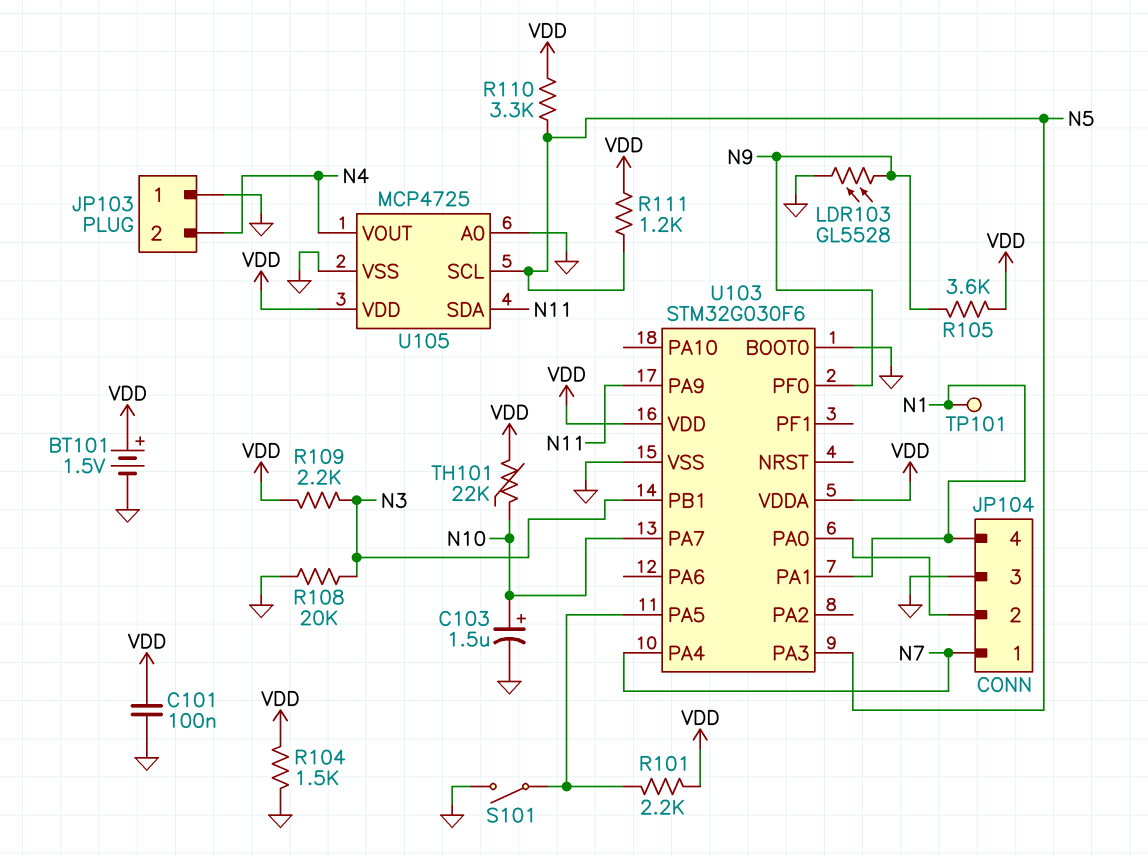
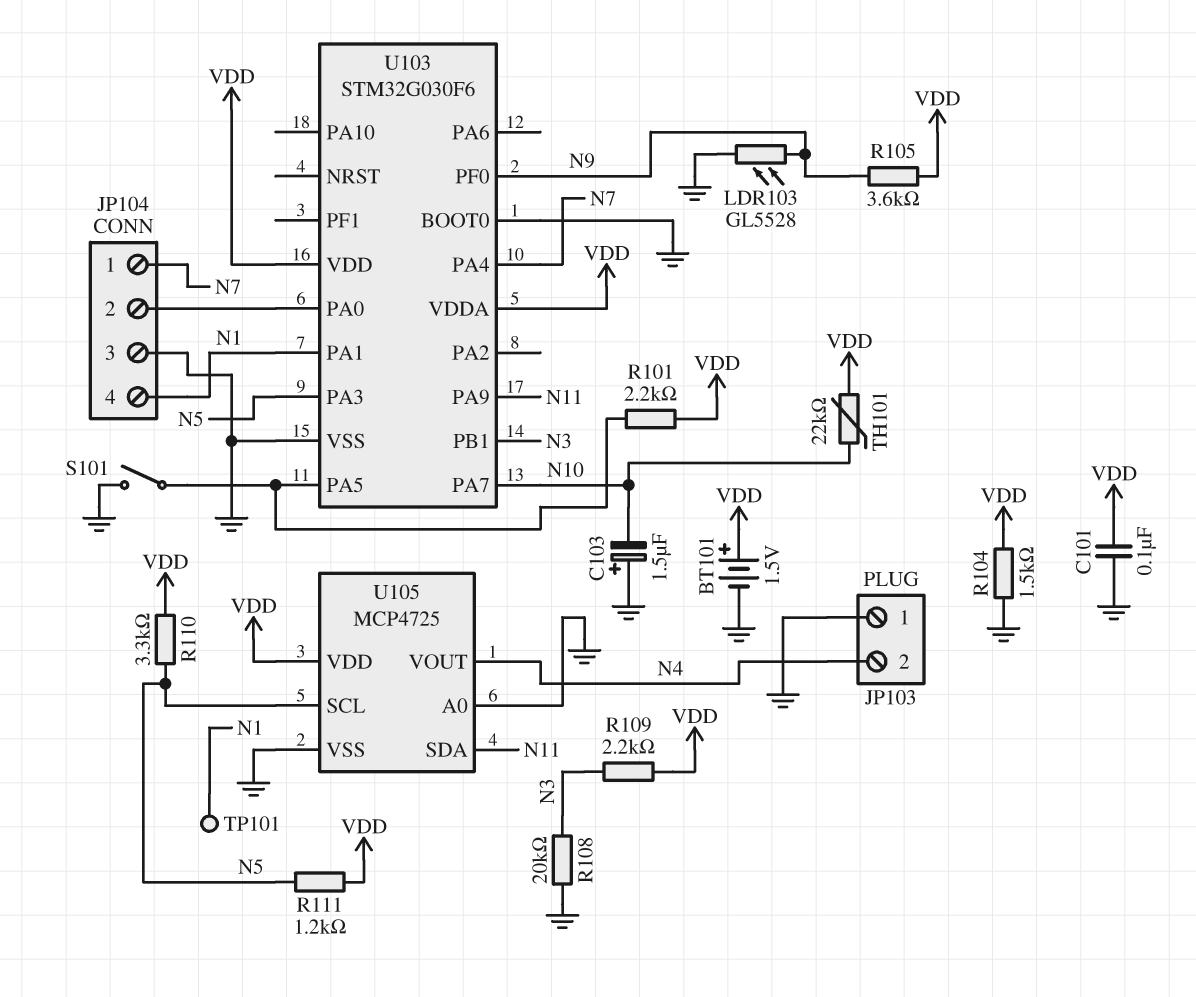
C103: 1.5uF (plus N10, minus GND) -> 1.5uF (plus GND, minus N10)

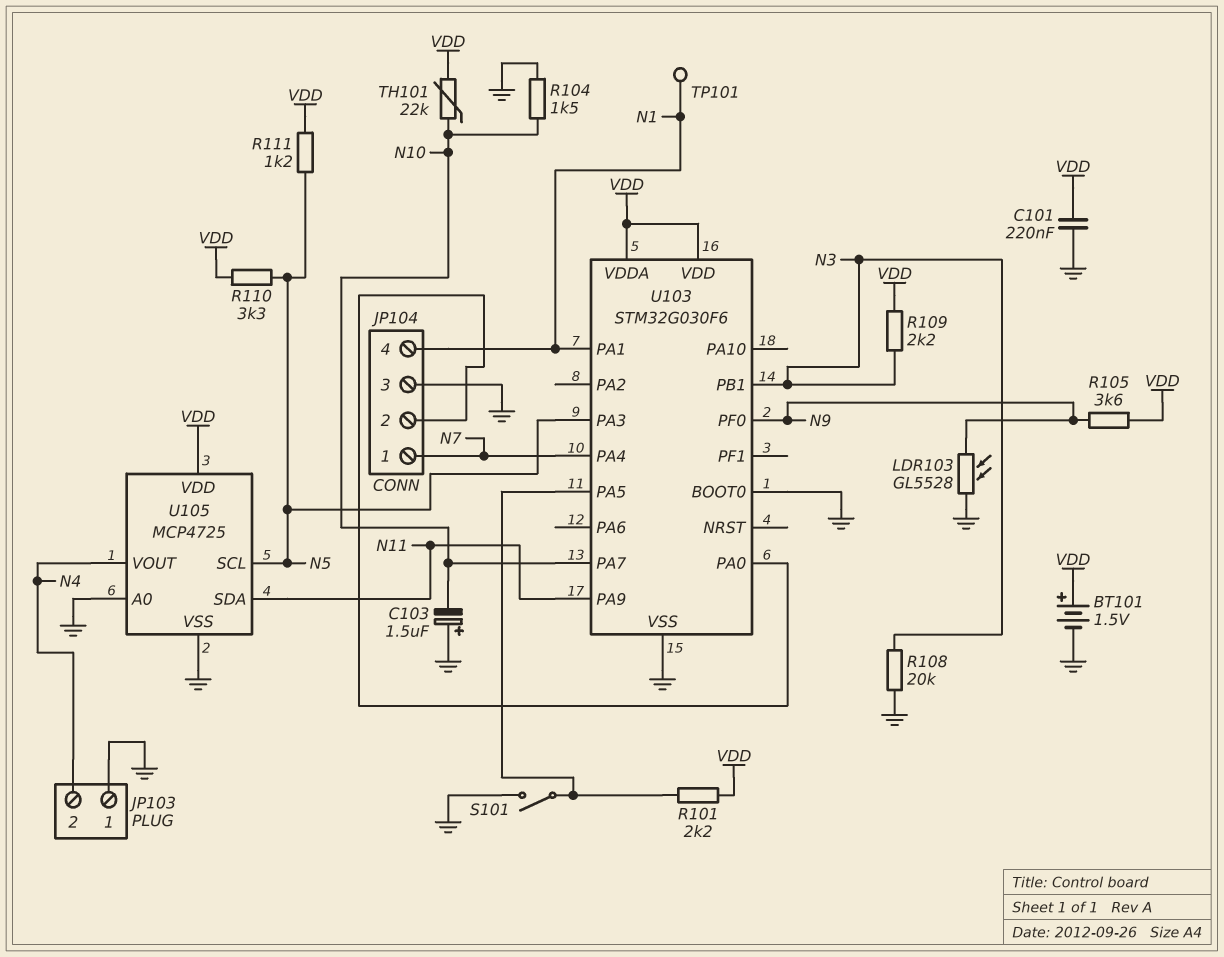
C101: 100nF (GND, VDD) -> 220nF (GND, VDD)
R104: 1.5k (GND, VDD) -> 1.5k (GND, N10)

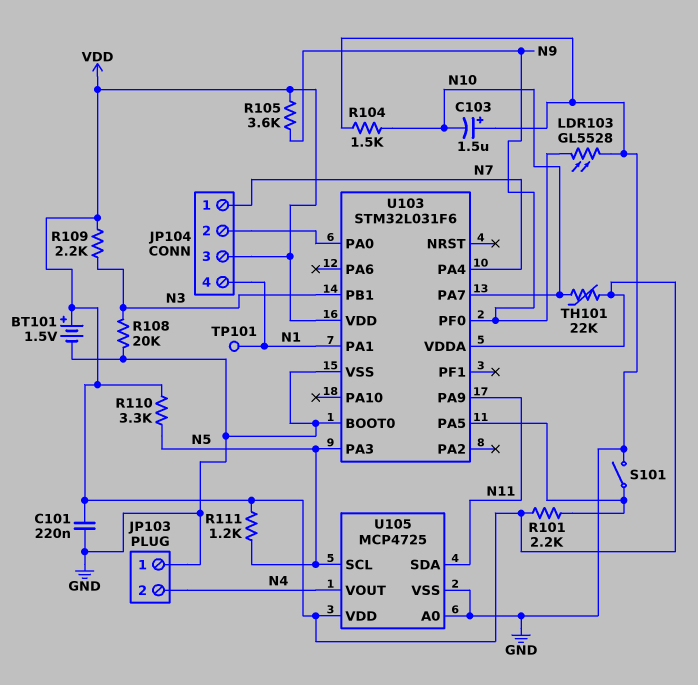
JP104 pin 3: GND -> VDD
U103: STM32G030F6 -> STM32L031F6

